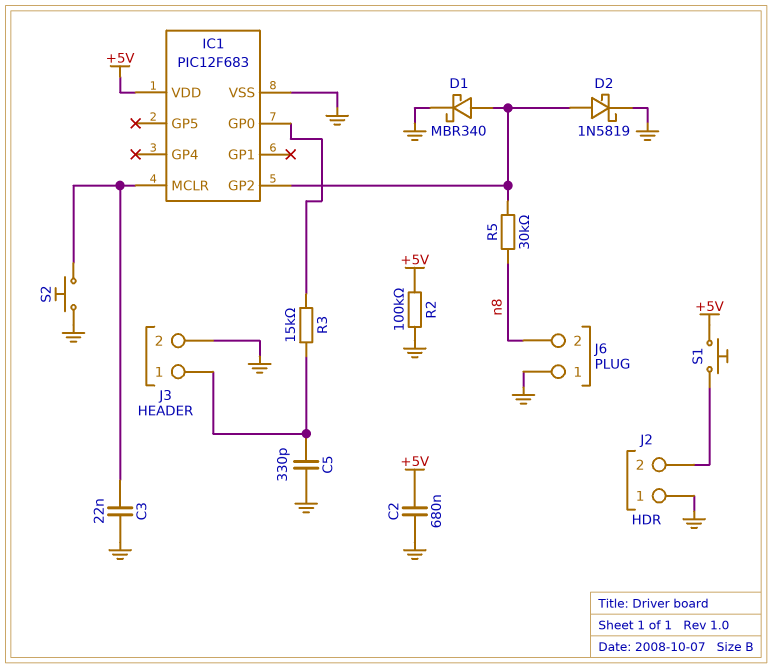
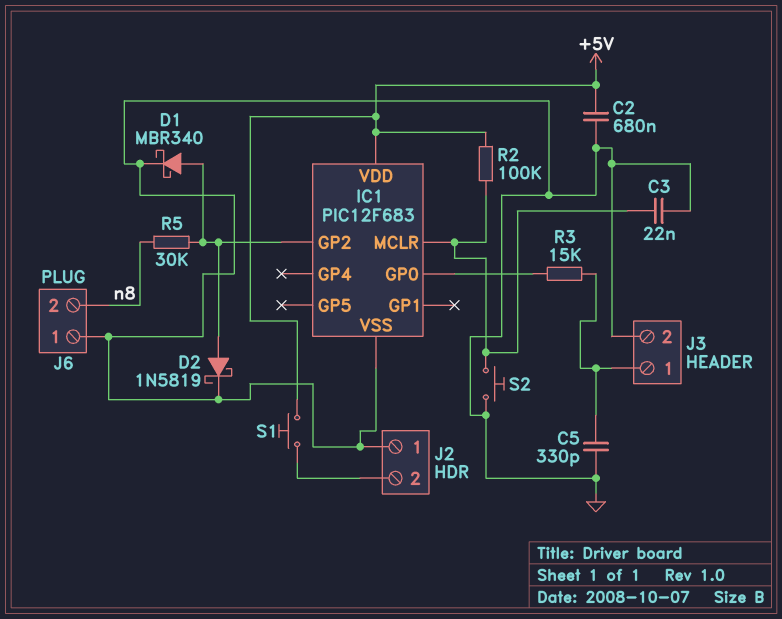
R2: 100k (+5V, GND) -> 100k (+5V, IC1/MCLR)

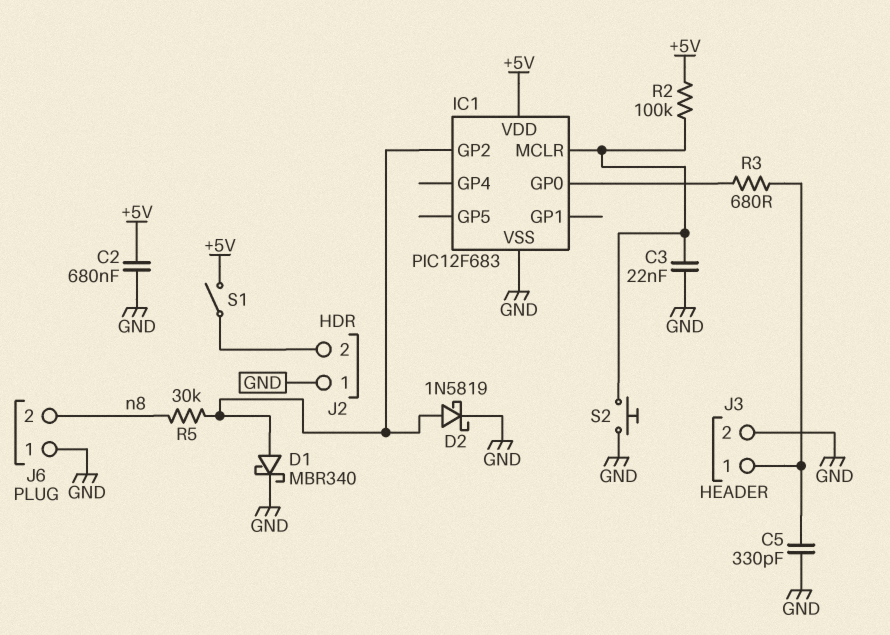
R3: 15k (IC1/GP0, J3/1) -> 680 (IC1/GP0, J3/1)
S1: button (+5V, J2/2) -> switch (+5V, J2/2)

